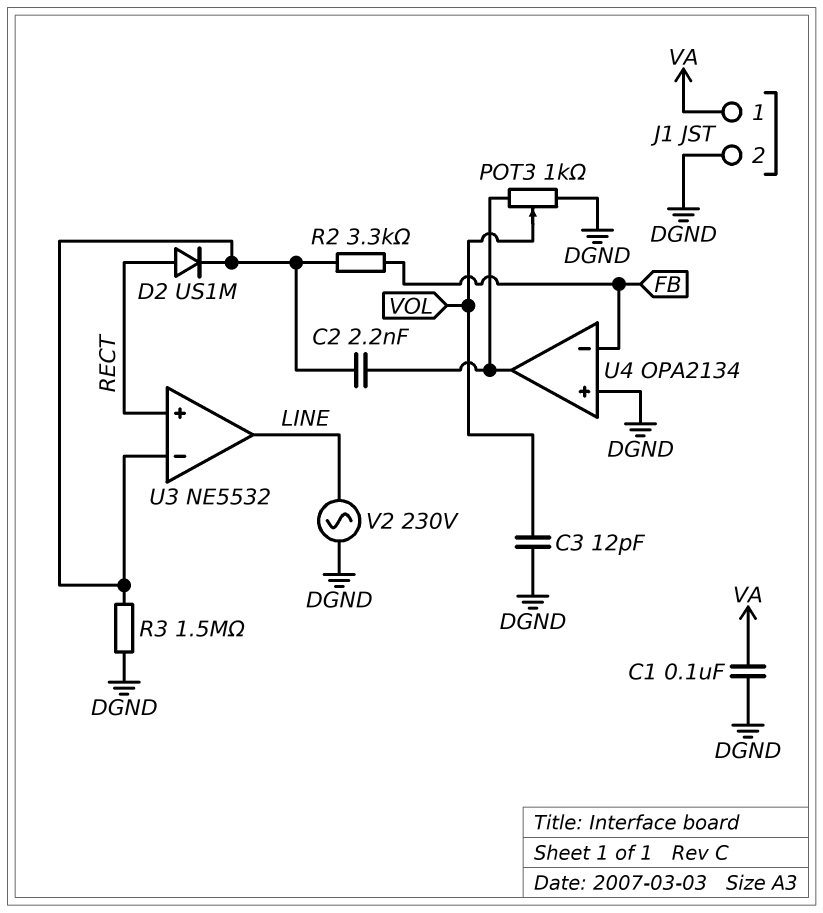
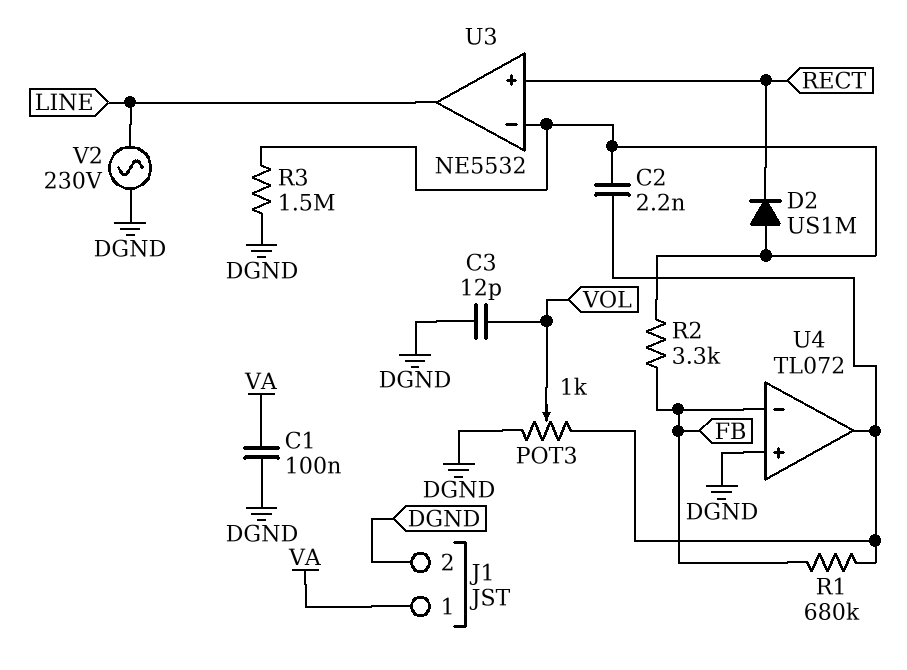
D2: diode US1M (A RECT, K U3/in-) -> diode US1M (A U3/in-, K RECT)
R1: none -> 680k (FB, U4/out)
U4: OPA2134 -> TL072

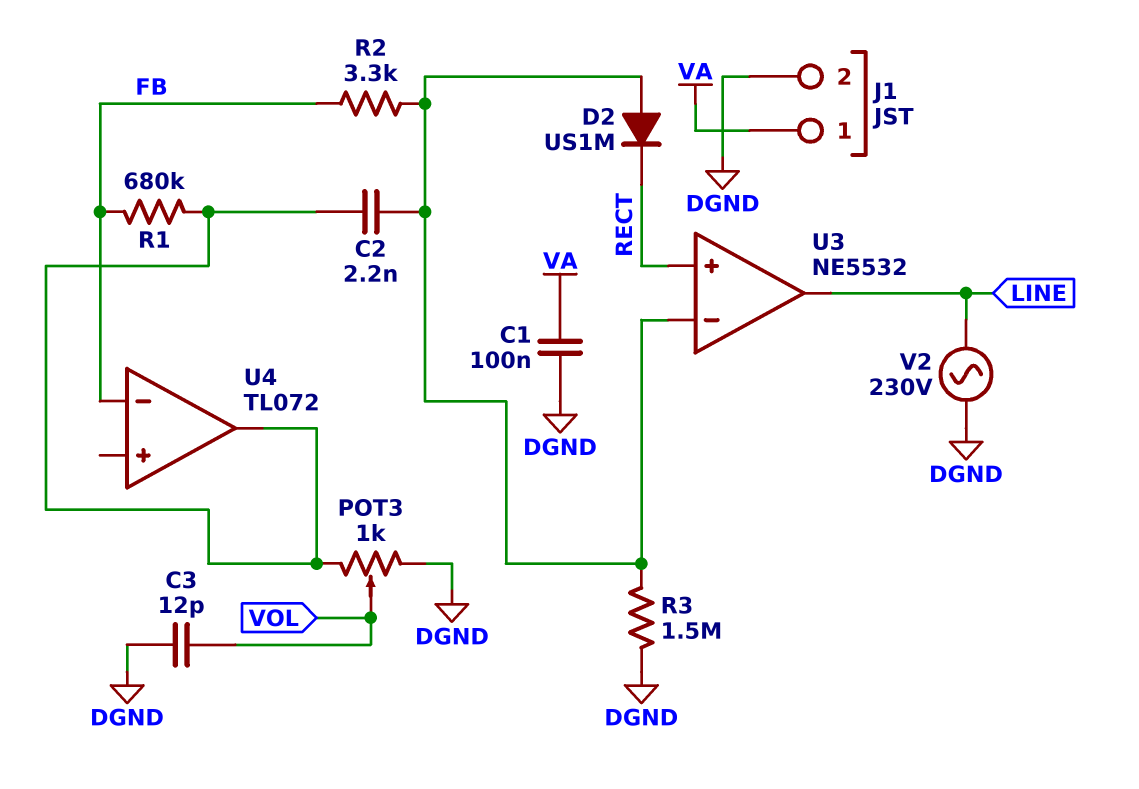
U4 pin in+: DGND -> none

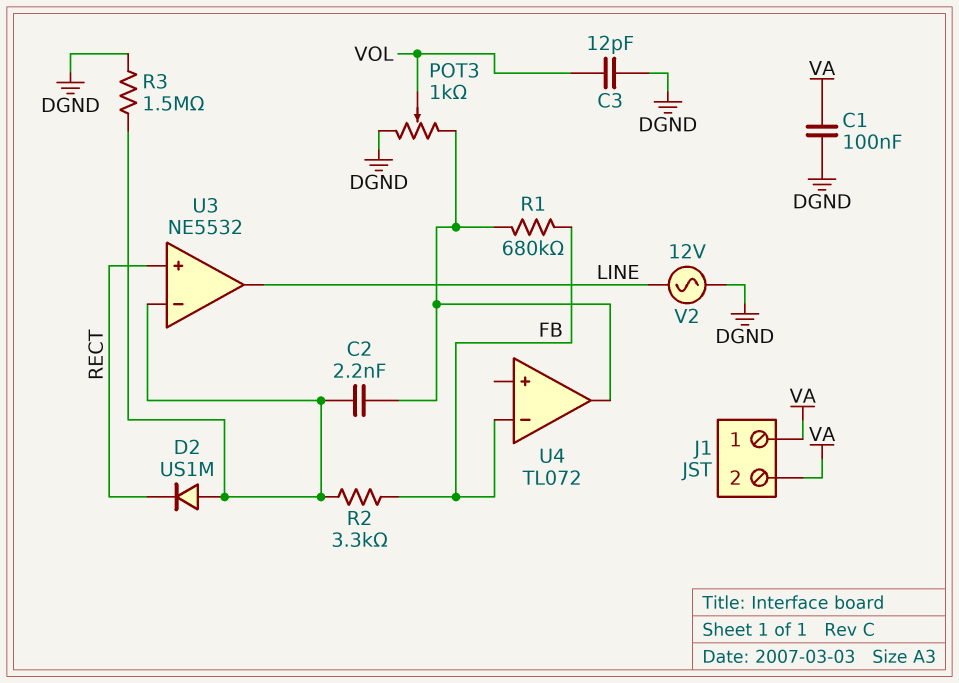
J1 pin 2: DGND -> VA
V2: AC 230V (DGND, LINE) -> AC 12V (DGND, LINE)

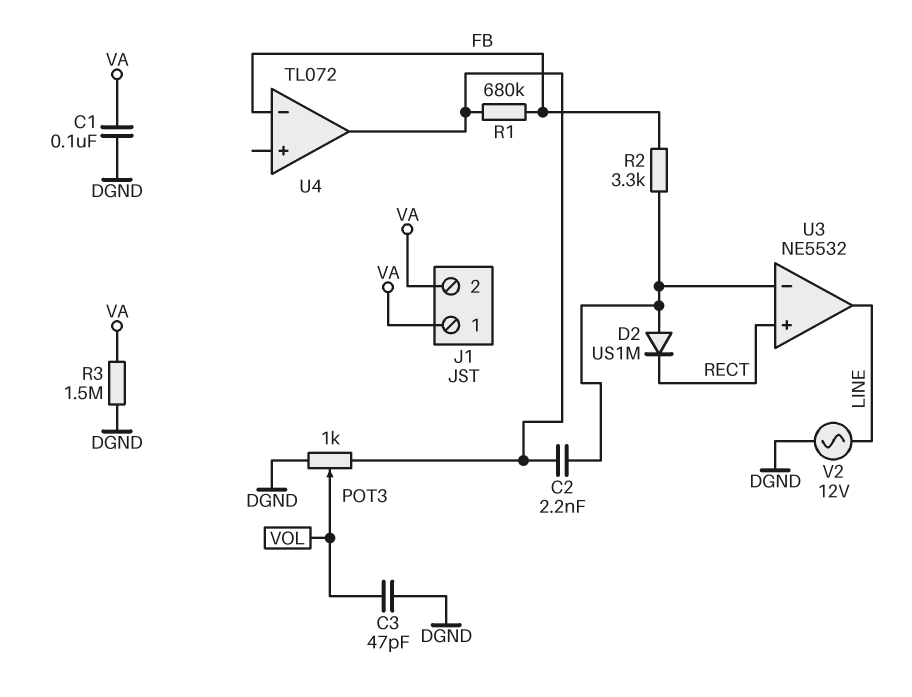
C3: 12pF (DGND, VOL) -> 47pF (DGND, VOL)
R3: 1.5M (DGND, U3/in-) -> 1.5M (DGND, VA)

